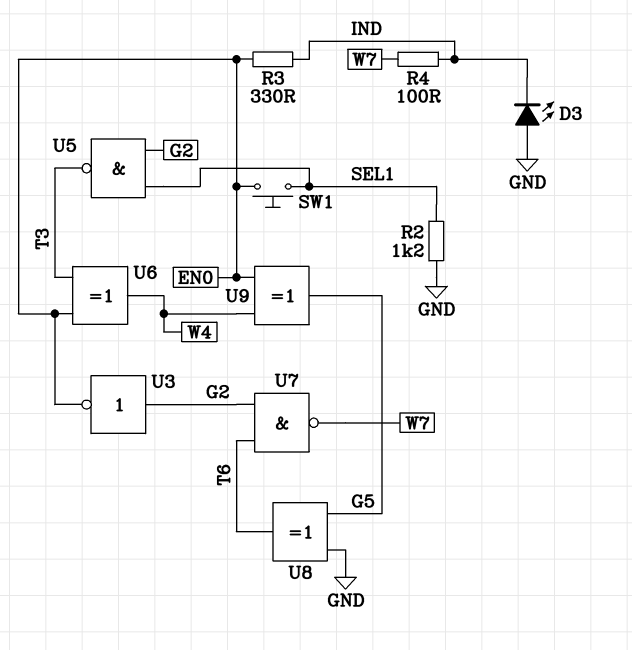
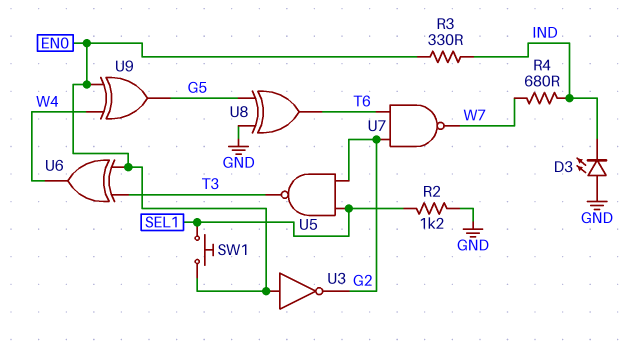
R4: 100 (IND, W7) -> 680 (IND, W7)
U3: NOT (in G2, out EN0) -> NOT (in EN0, out G2)

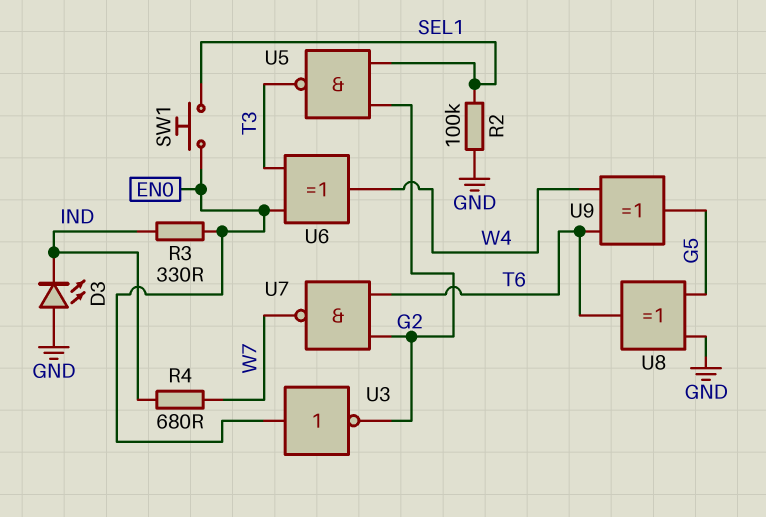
R2: 1.2k (GND, SEL1) -> 100k (GND, SEL1)
U9: XOR (in EN0, in W4, out G5) -> XOR (in T6, in W4, out G5)

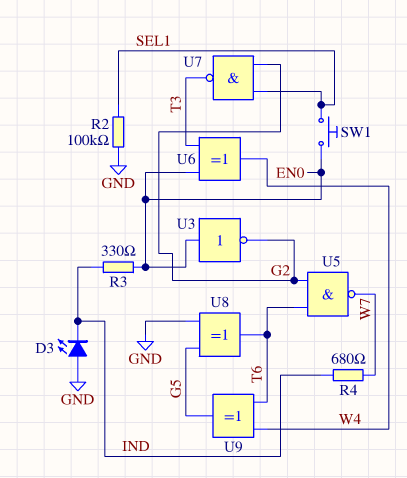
U5: NAND (in G2, in SEL1, out T3) -> NAND (in G2, in T6, out W7)
U7: NAND (in G2, in T6, out W7) -> NAND (in G2, in SEL1, out T3)

